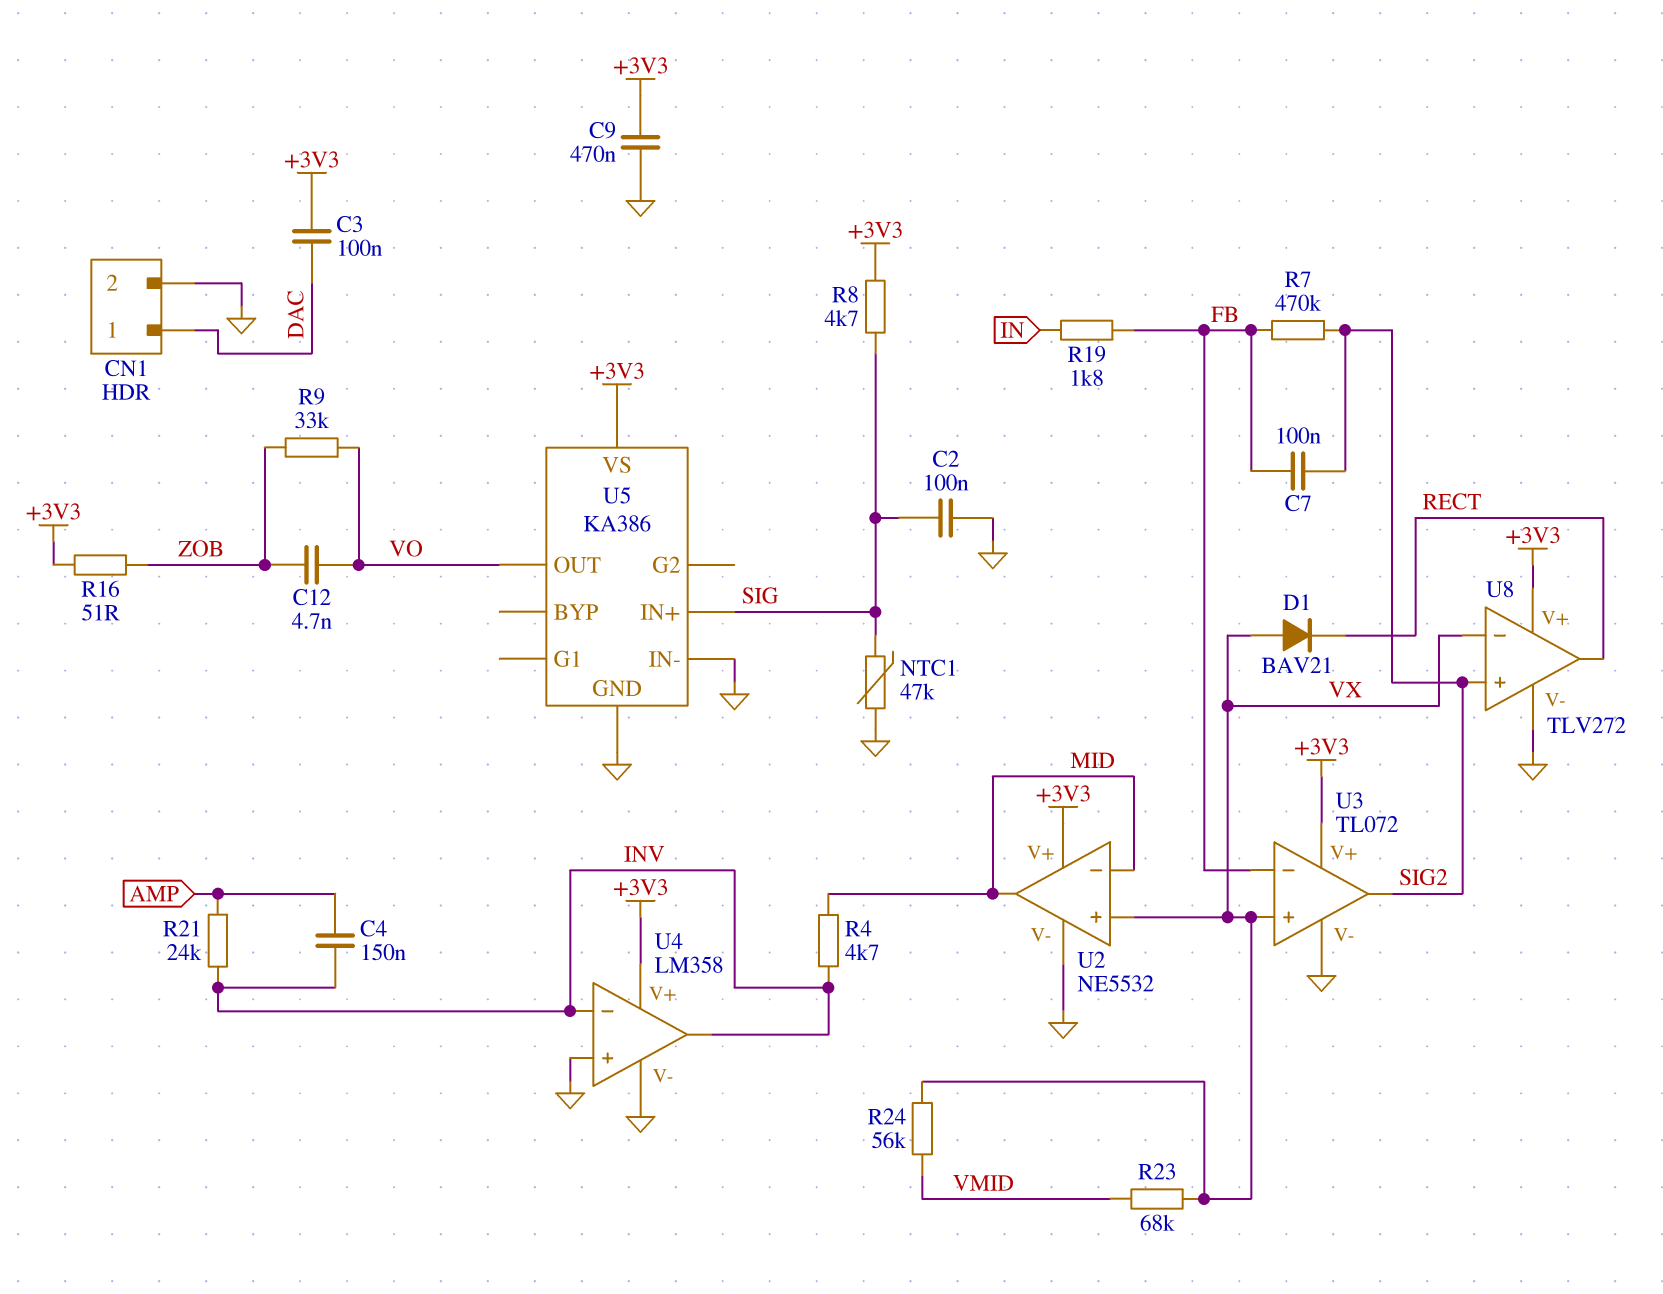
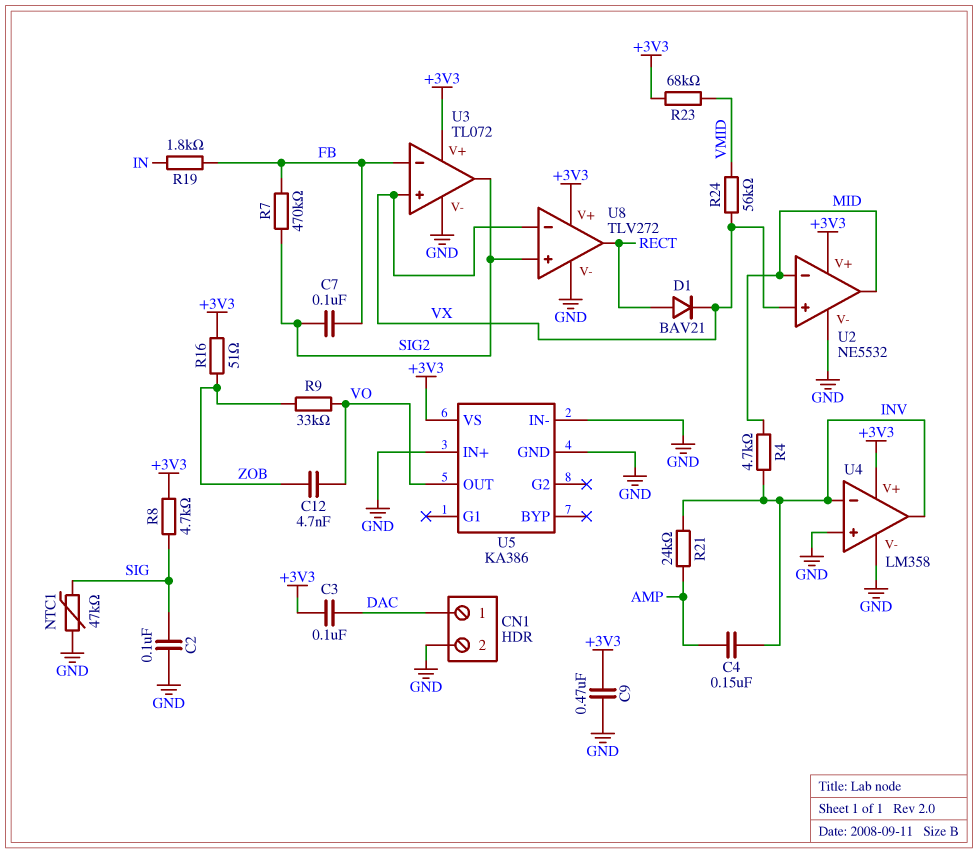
D1: diode BAV21 (A VX, K RECT) -> diode BAV21 (A RECT, K VX)
R23: 68k (VMID, VX) -> 68k (+3V3, VMID)
U5 pin IN+: SIG -> GND

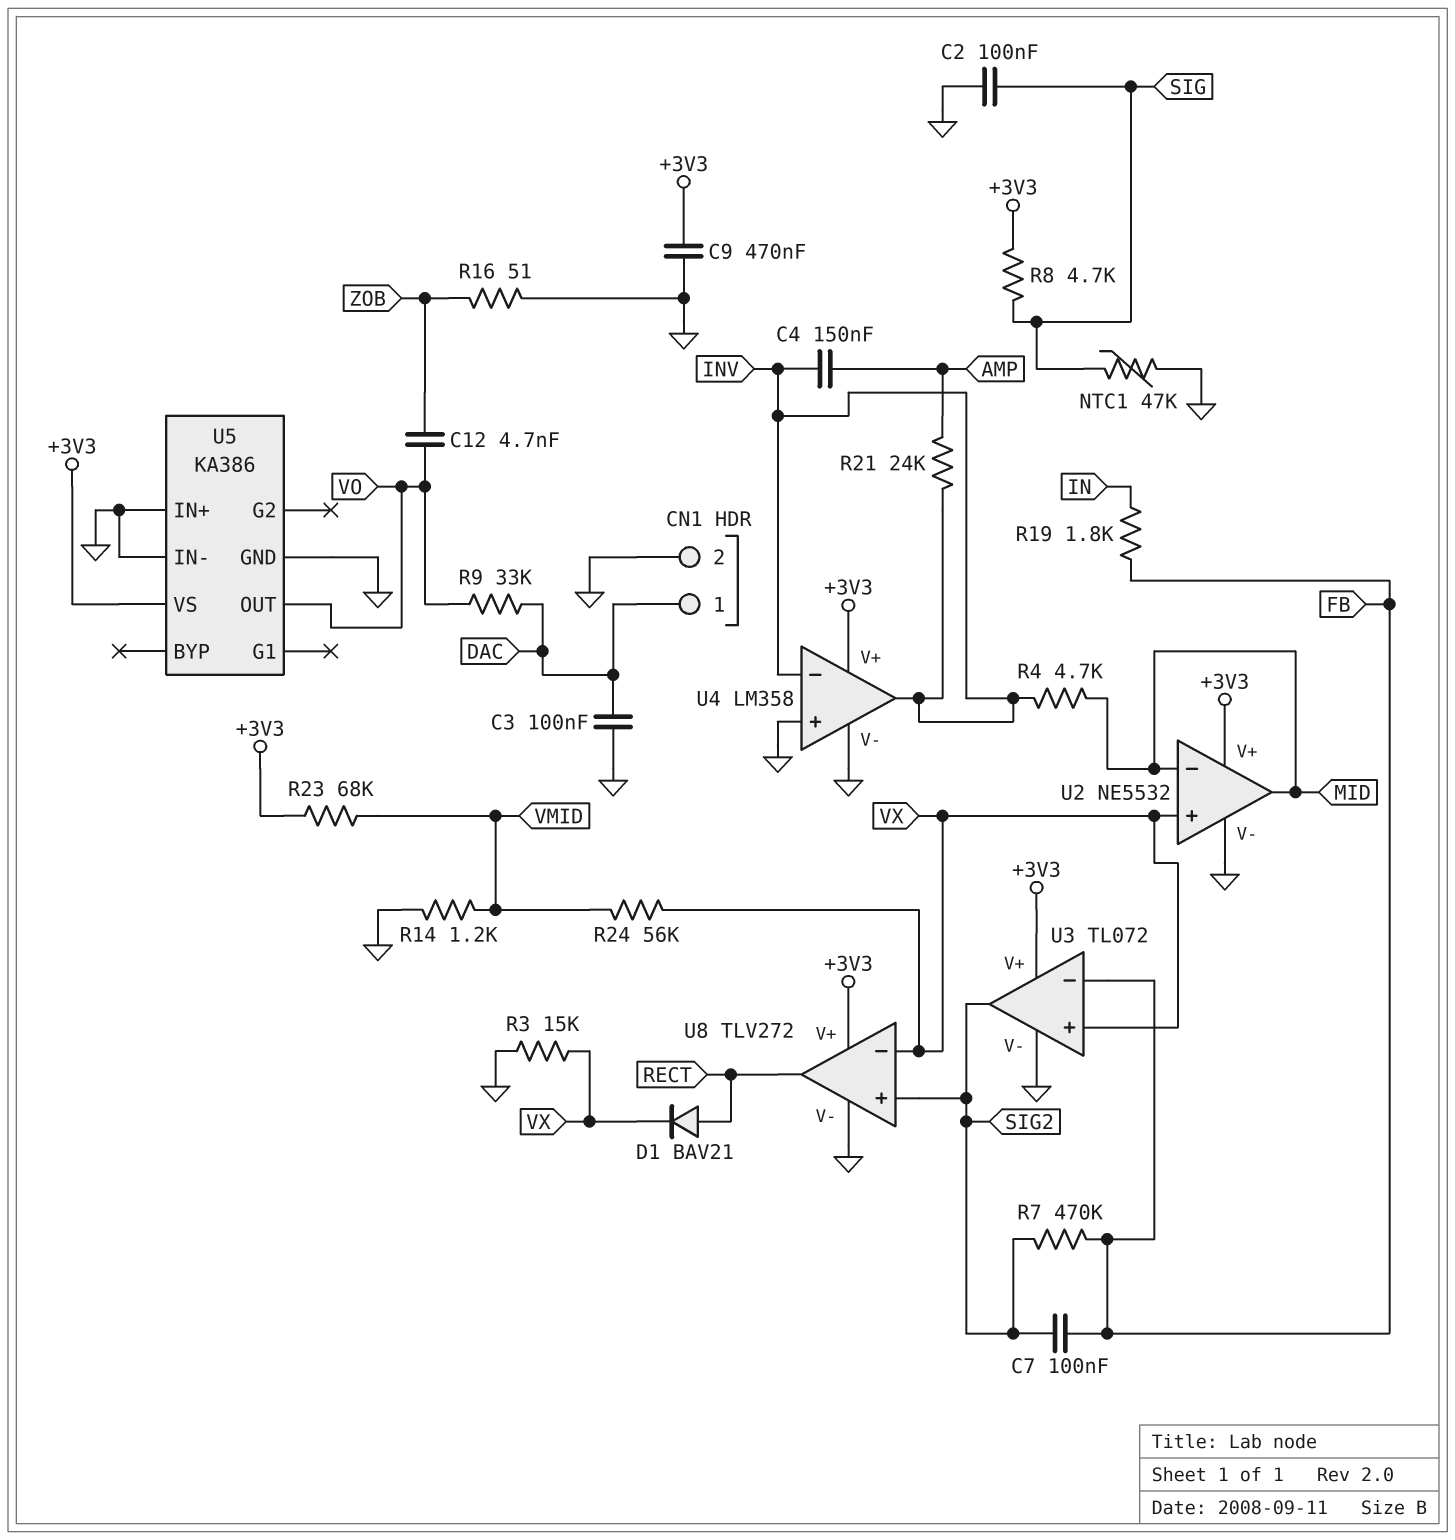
C3: 100nF (+3V3, DAC) -> 100nF (DAC, GND)
R3: none -> 15k (GND, VX)
R9: 33k (VO, ZOB) -> 33k (DAC, VO)
R14: none -> 1.2k (GND, VMID)
R16: 51 (+3V3, ZOB) -> 51 (GND, ZOB)

